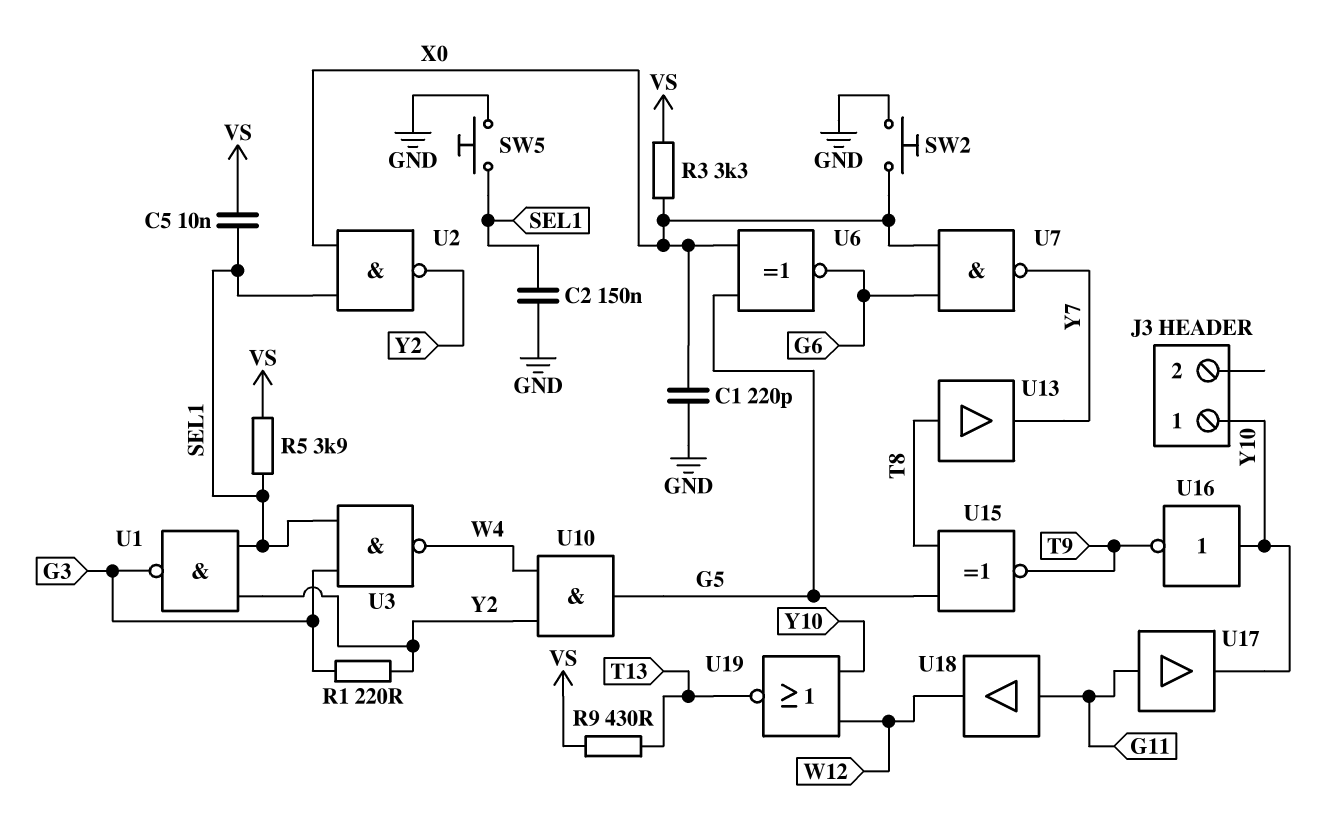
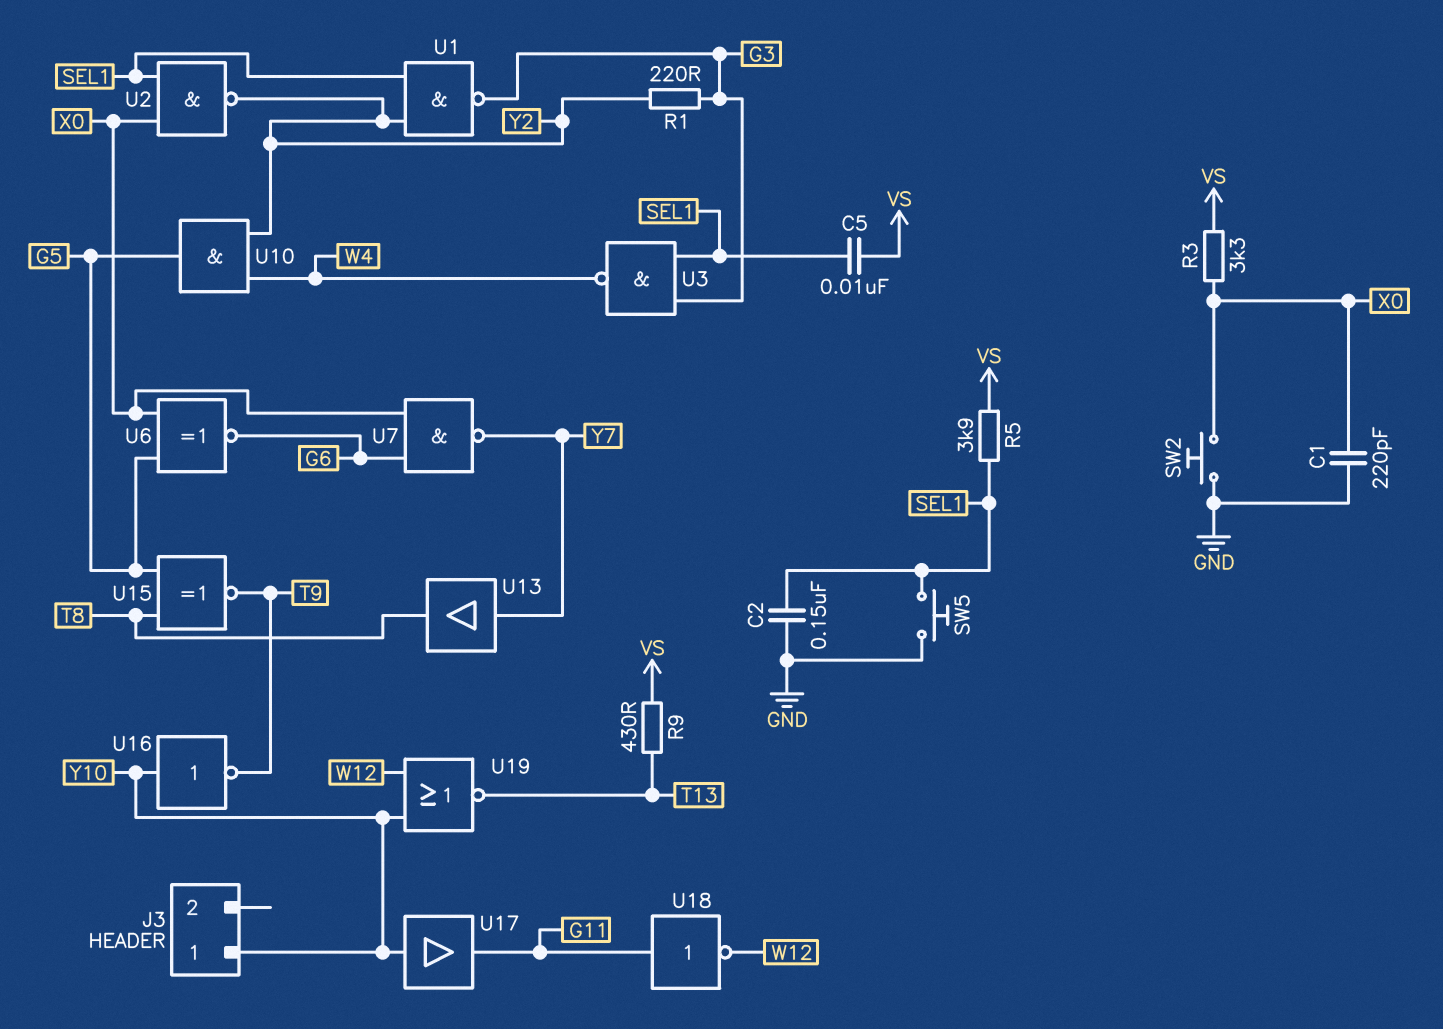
U13: buffer (in T8, out Y7) -> buffer (in Y7, out T8)
U17: buffer (in G11, out Y10) -> buffer (in Y10, out G11)
U18: buffer (in G11, out W12) -> NOT (in G11, out W12)

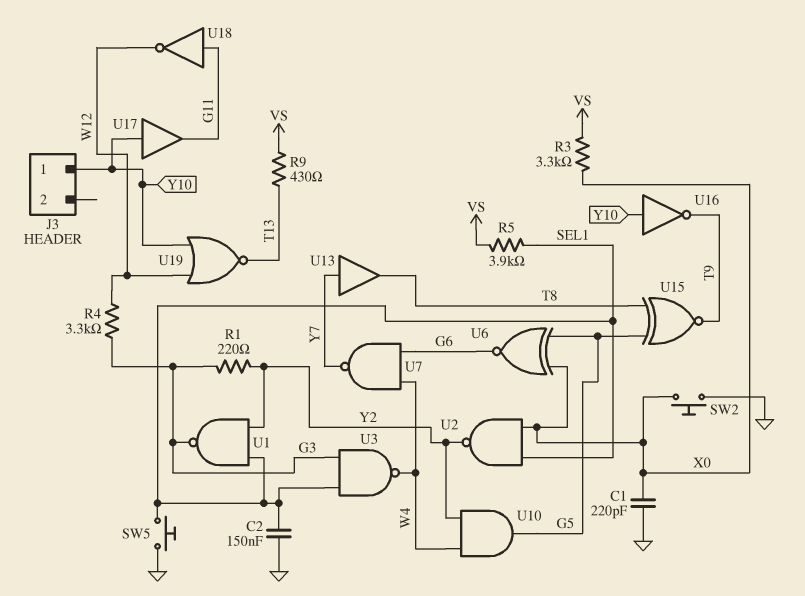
C5: 10nF (SEL1, VS) -> none
R4: none -> 3.3k (G3, W12)
U7: NAND (in G6, in X0, out Y7) -> NAND (in G6, in W4, out Y7)

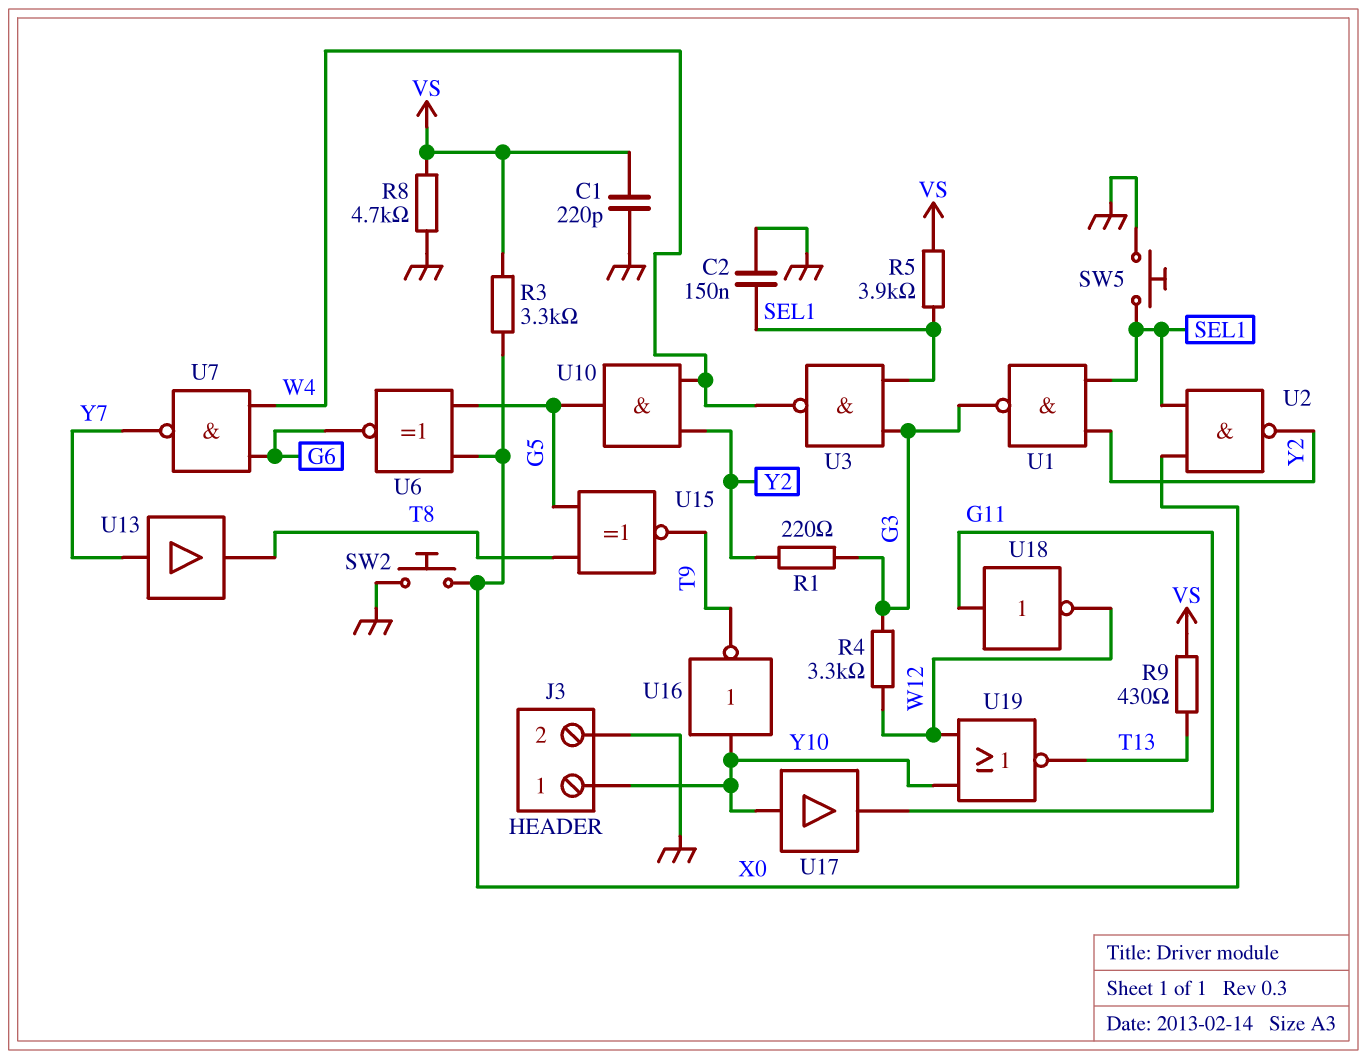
C1: 220pF (GND, X0) -> 220pF (GND, VS)
J3 pin 2: none -> GND
R8: none -> 4.7k (GND, VS)

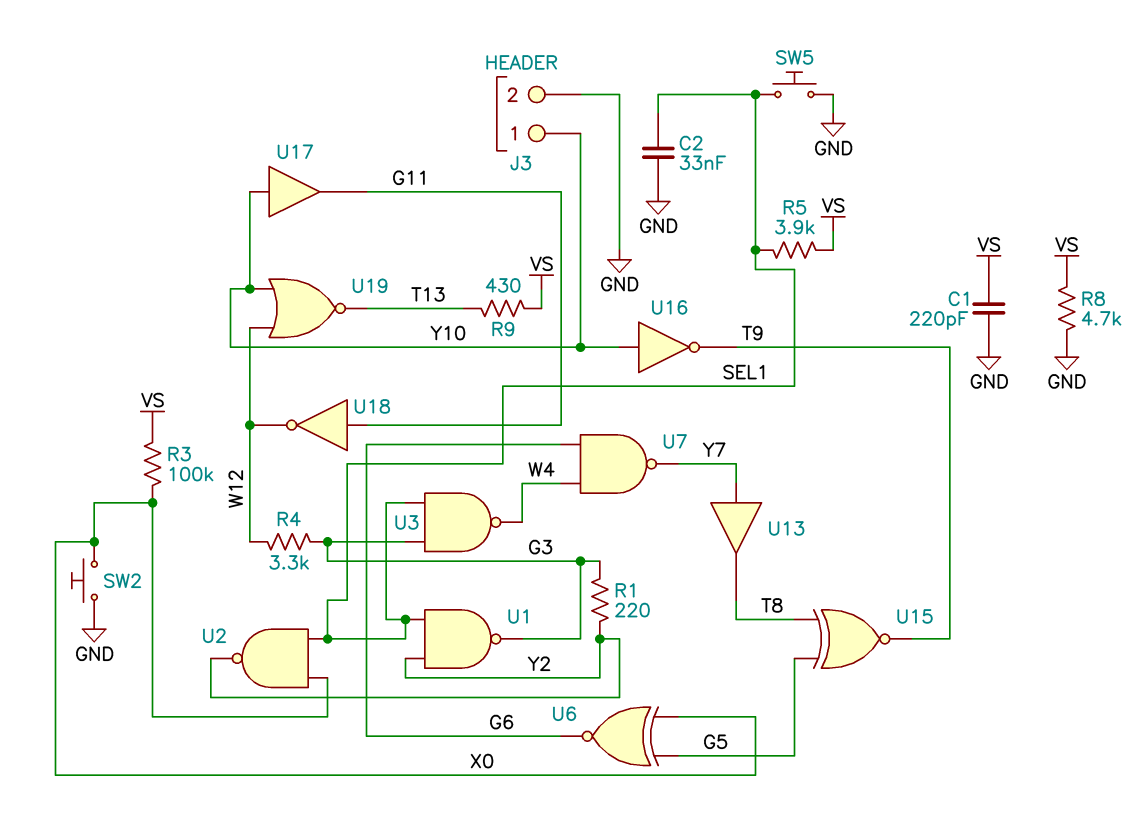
C2: 150nF (GND, SEL1) -> 33nF (GND, SEL1)
R3: 3.3k (VS, X0) -> 100k (VS, X0)
U10: AND (in W4, in Y2, out G5) -> none

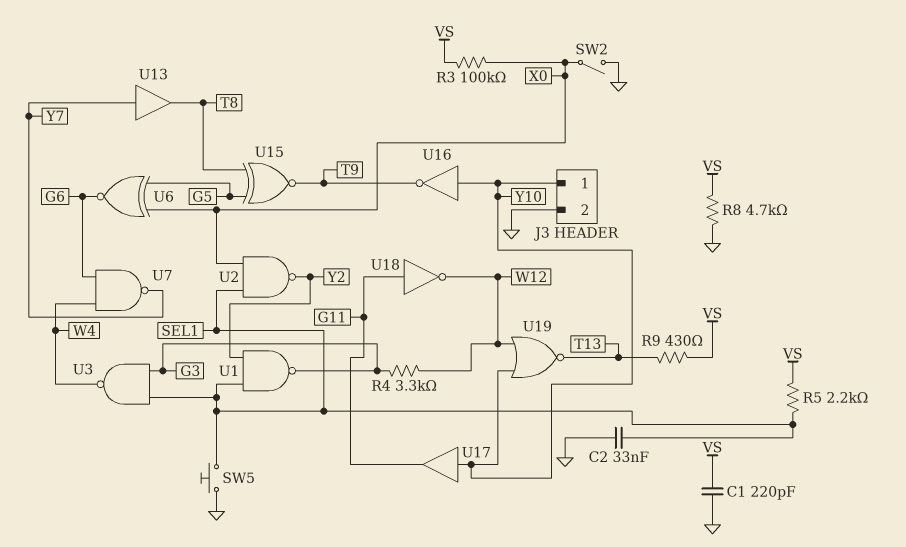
R1: 220 (G3, Y2) -> none
R5: 3.9k (SEL1, VS) -> 2.2k (SEL1, VS)
SW2: button (GND, X0) -> switch (GND, X0)

